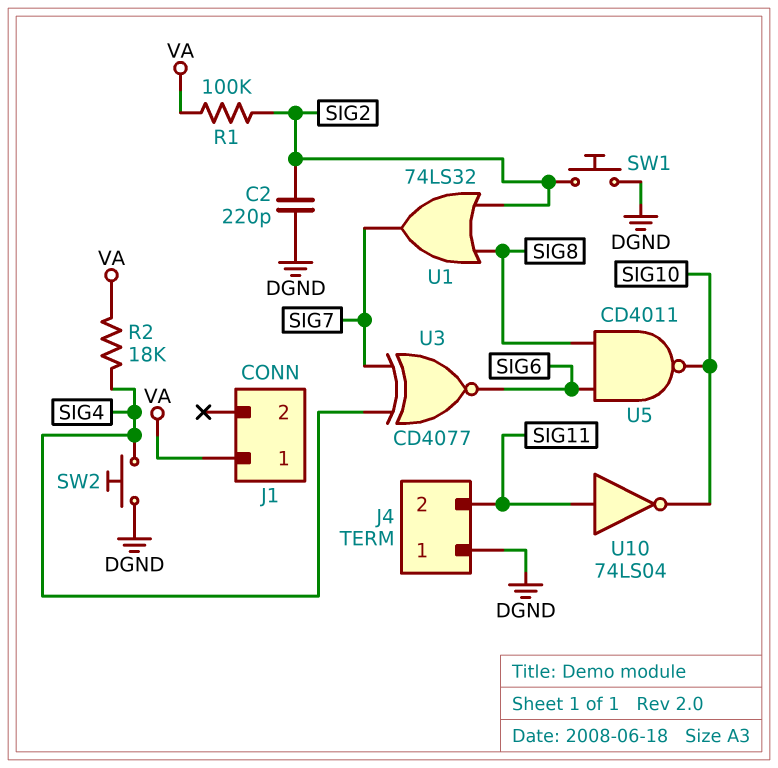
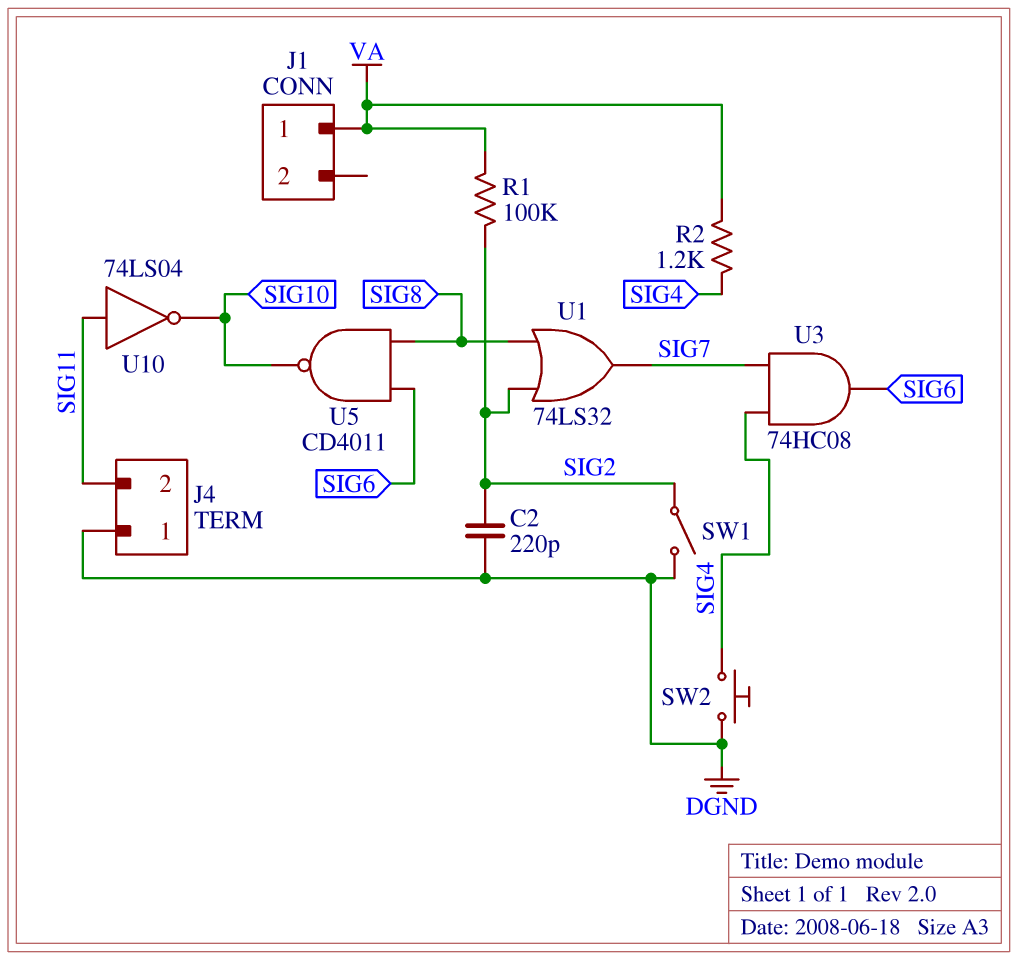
R2: 18k (SIG4, VA) -> 1.2k (SIG4, VA)
SW1: button (DGND, SIG2) -> switch (DGND, SIG2)
U3: XNOR CD4077 (in SIG4, in SIG7, out SIG6) -> AND 74HC08 (in SIG4, in SIG7, out SIG6)

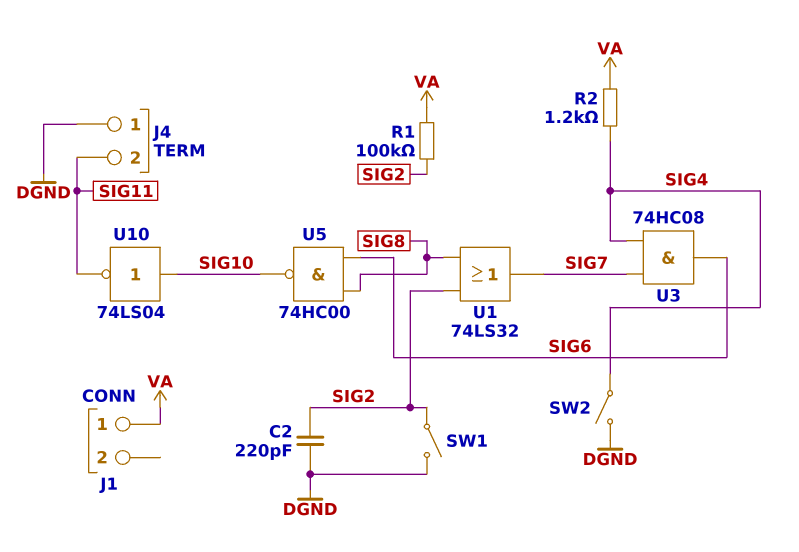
SW2: button (DGND, SIG4) -> switch (DGND, SIG4)
U5: NAND CD4011 (in SIG6, in SIG8, out SIG10) -> NAND 74HC00 (in SIG6, in SIG8, out SIG10)
U10: NOT 74LS04 (in SIG11, out SIG10) -> NOT 74LS04 (in SIG10, out SIG11)

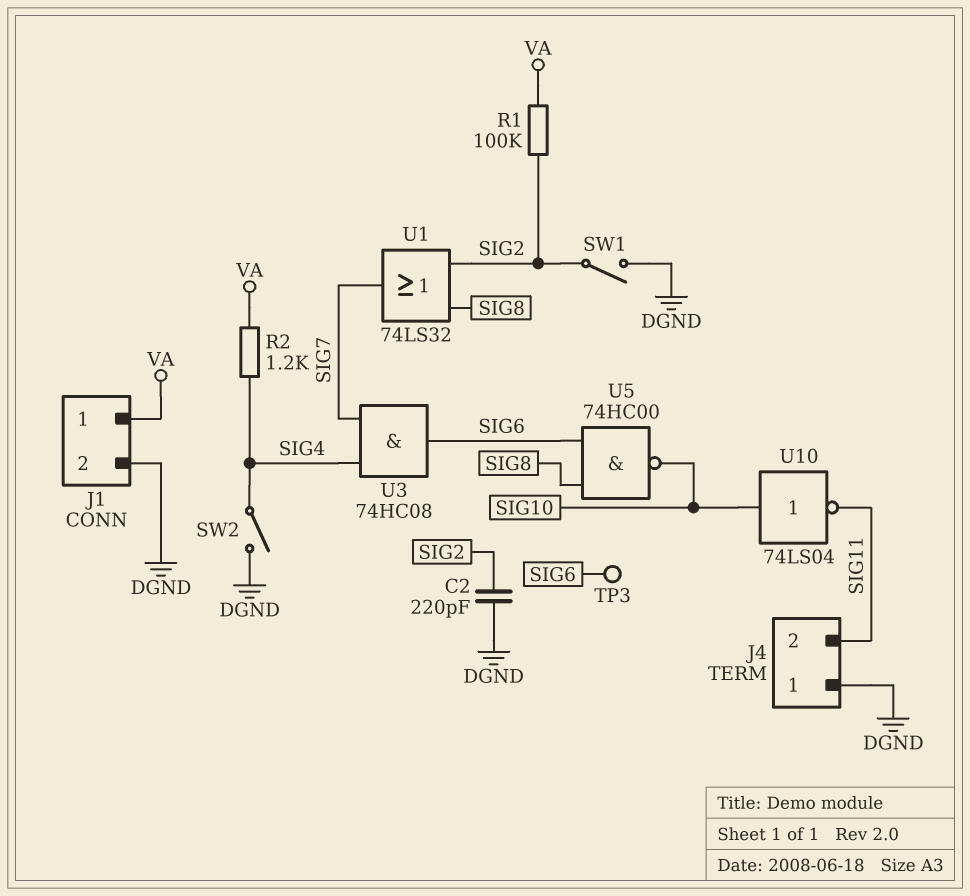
J1 pin 2: none -> DGND
TP3: none -> test point (SIG6)

